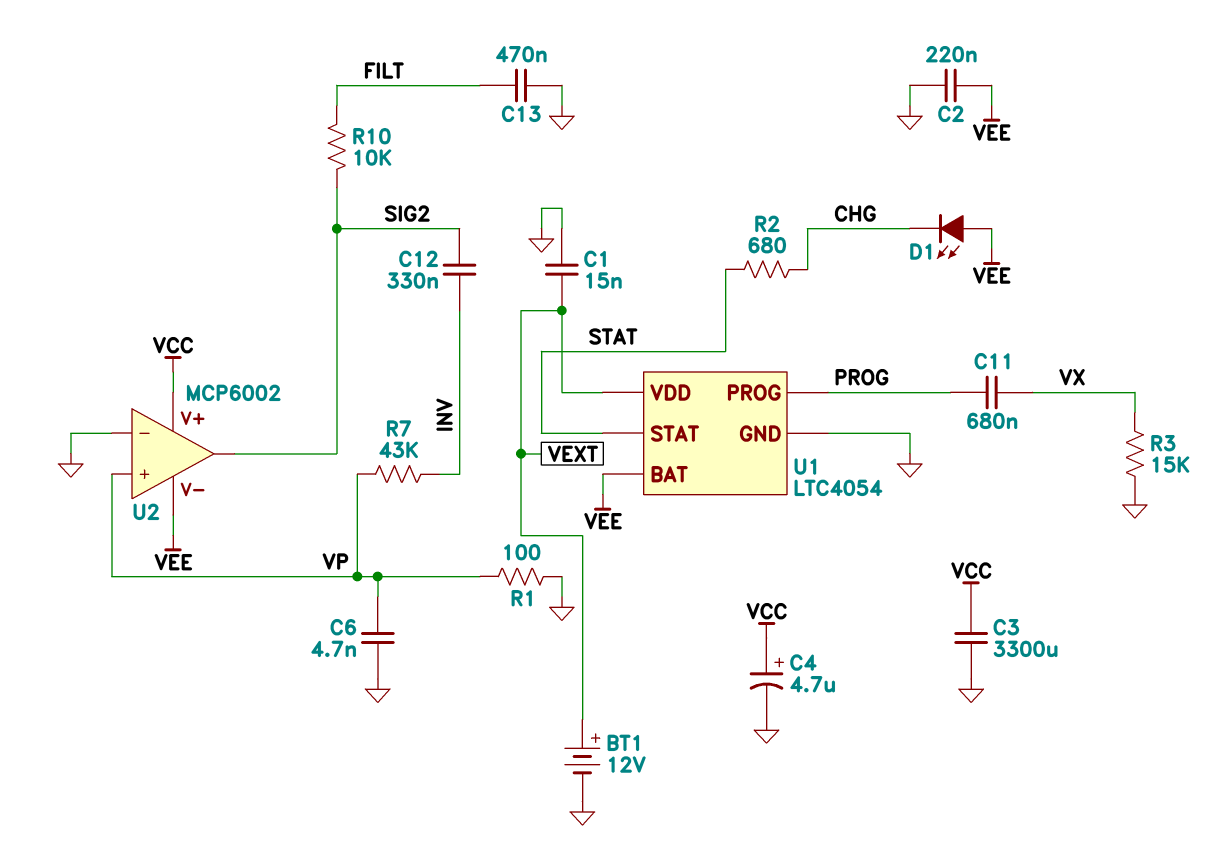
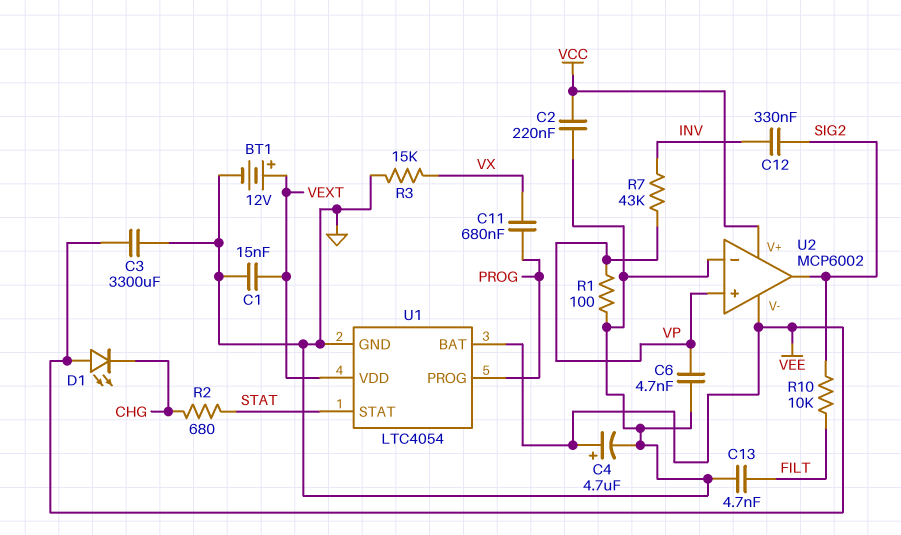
C2: 220nF (GND, VEE) -> 220nF (GND, VCC)
C3: 3300uF (GND, VCC) -> 3300uF (GND, VEE)
C4: 4.7uF (plus VCC, minus GND) -> 4.7uF (plus VEE, minus GND)
C13: 470nF (FILT, GND) -> 4.7nF (FILT, GND)

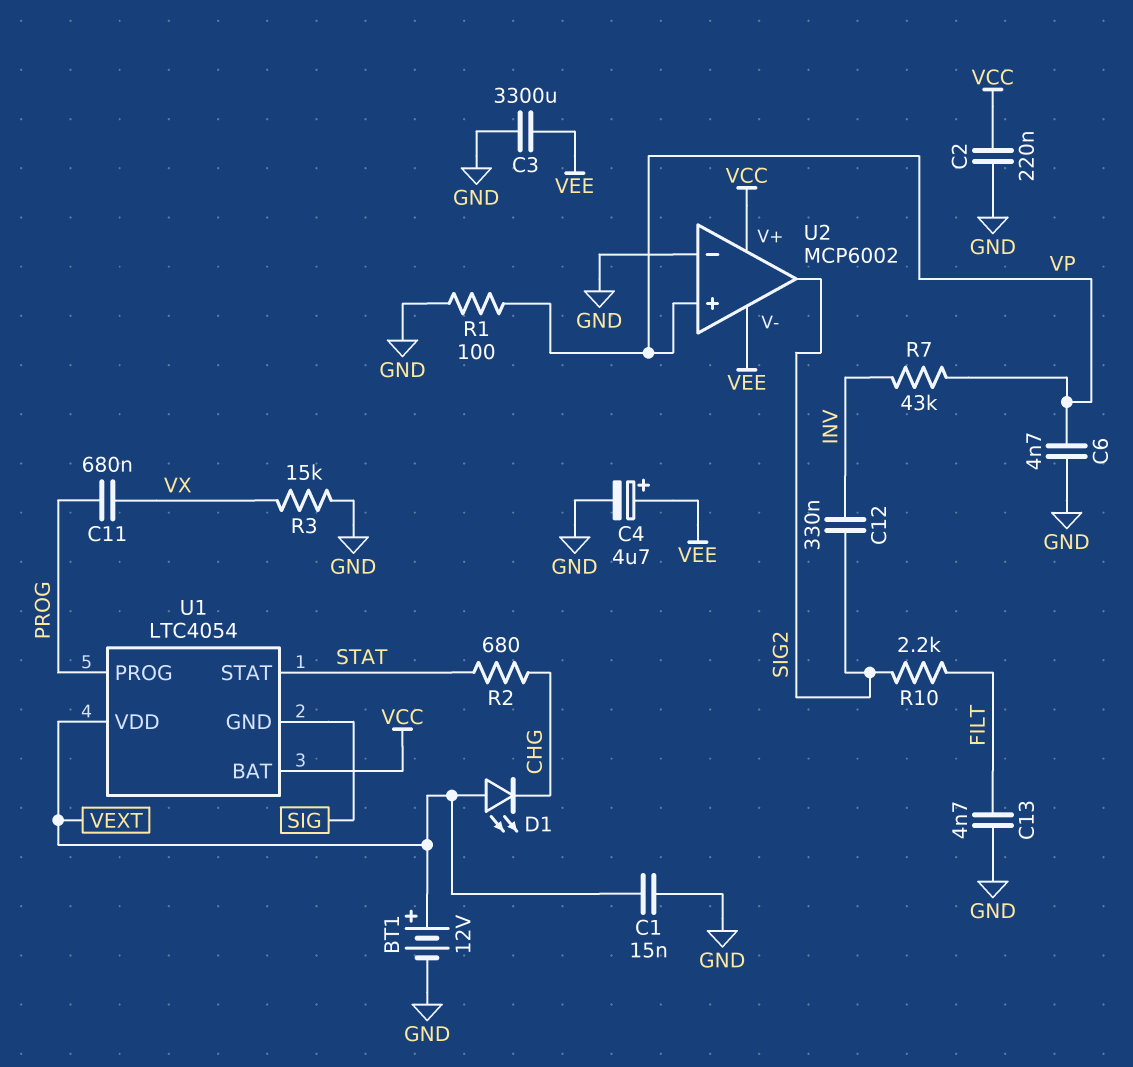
D1: LED (A VEE, K CHG) -> LED (A VEXT, K CHG)
R10: 10k (FILT, SIG2) -> 2.2k (FILT, SIG2)
U1 pin BAT: VEE -> VCC
U1 pin GND: GND -> SIG

